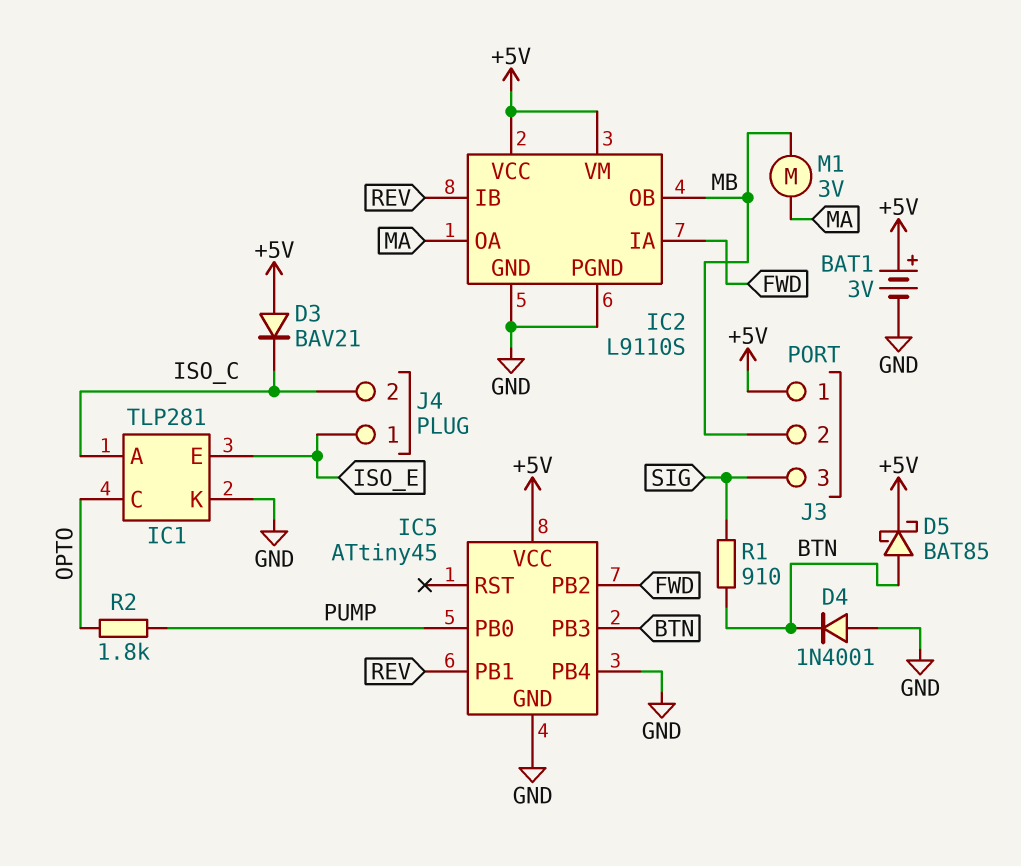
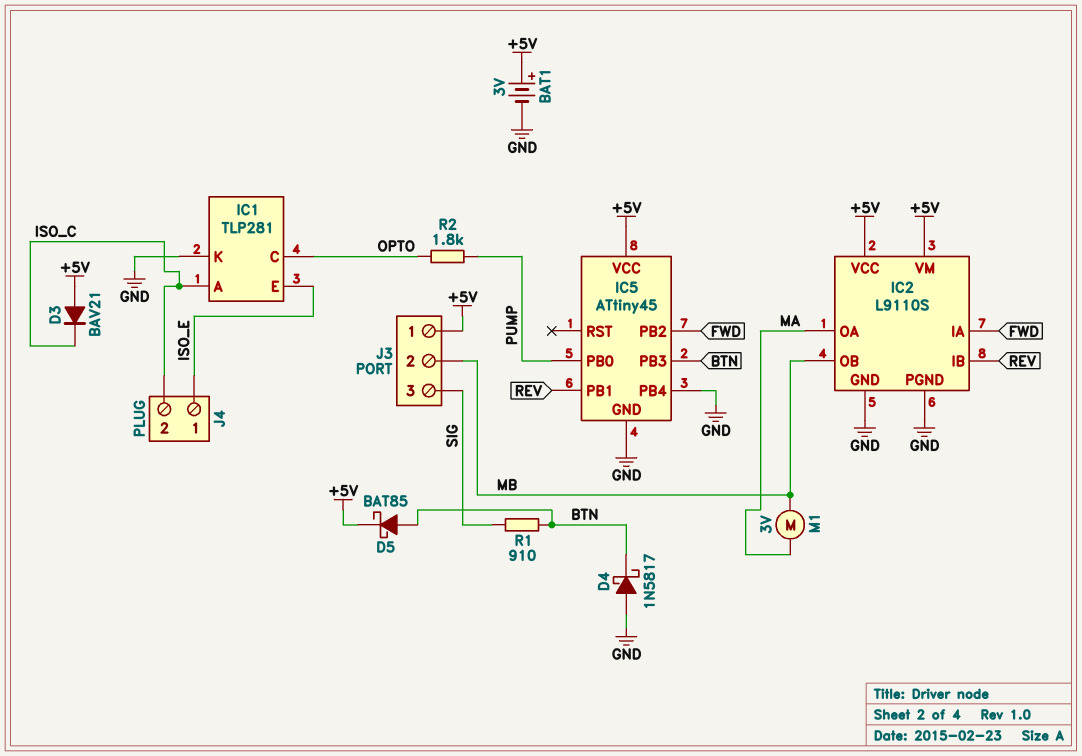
D4: diode 1N4001 (A GND, K BTN) -> schottky 1N5817 (A GND, K BTN)

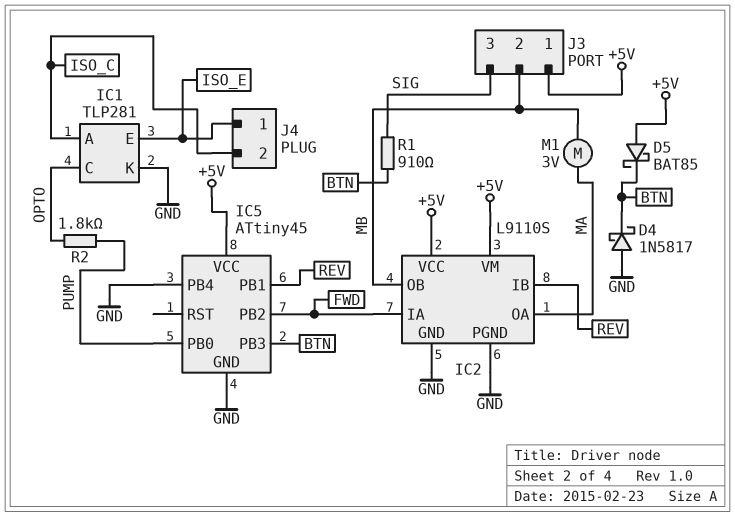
BAT1: 3V (plus +5V, minus GND) -> none
D3: diode BAV21 (A +5V, K ISO_C) -> none
D5: schottky BAT85 (A BTN, K +5V) -> schottky BAT85 (A +5V, K BTN)

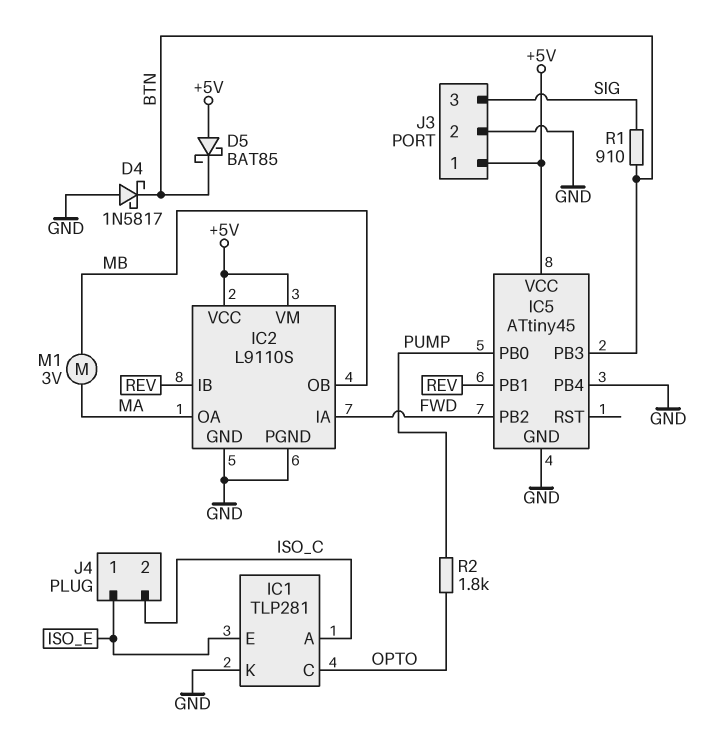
J3 pin 2: MB -> GND

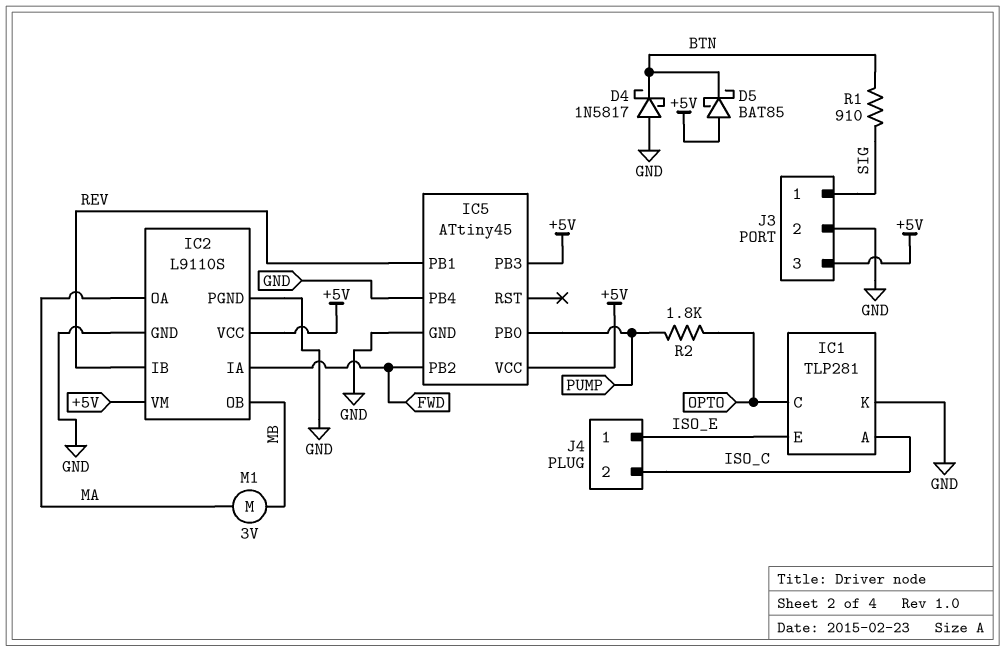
IC5 pin PB3: BTN -> +5V
J3 pin 1: +5V -> SIG
J3 pin 3: SIG -> +5V

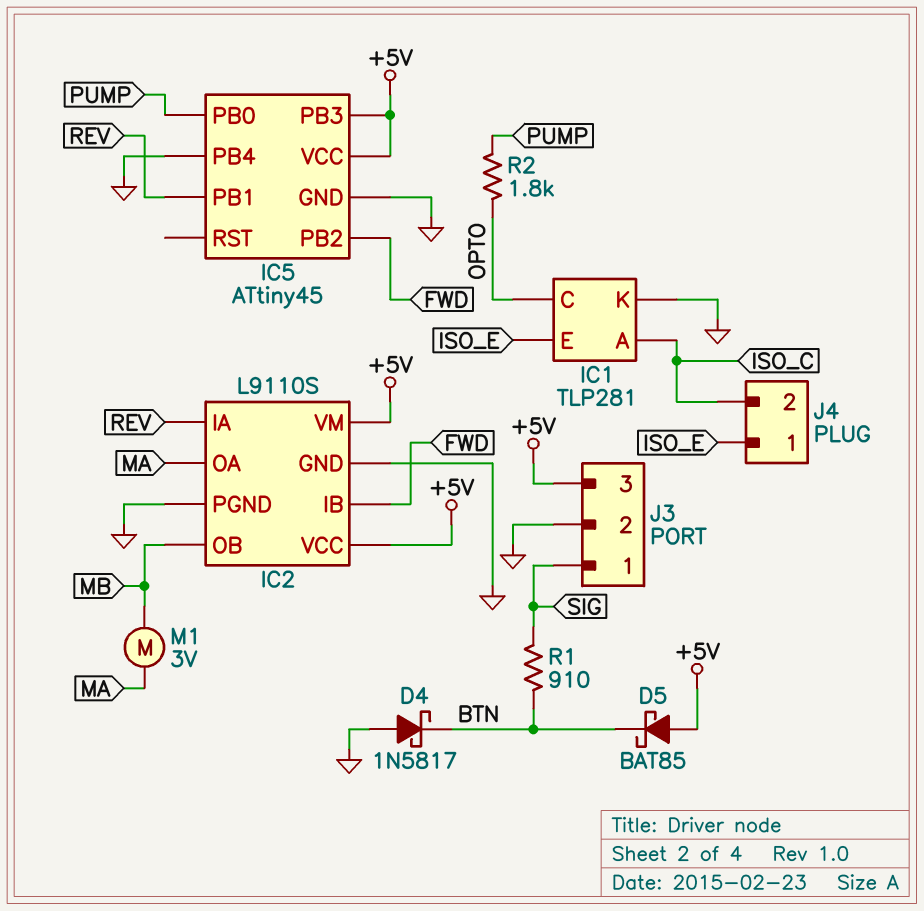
IC2 pin IA: FWD -> REV
IC2 pin IB: REV -> FWD

